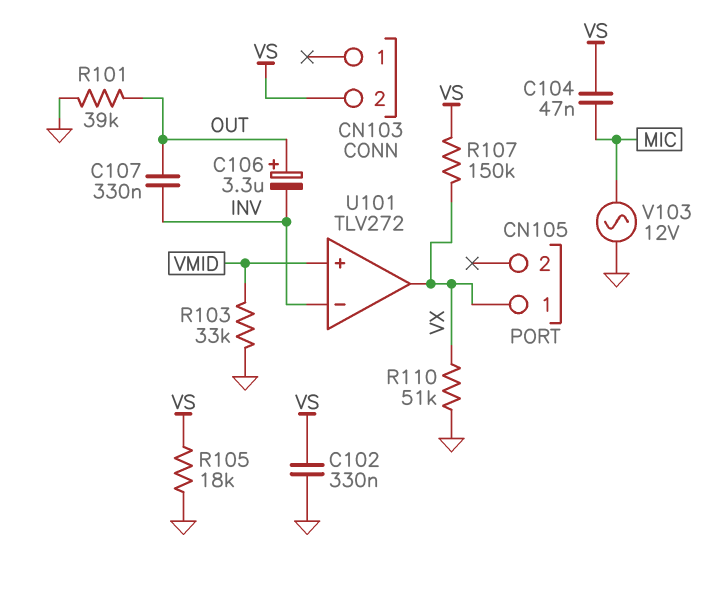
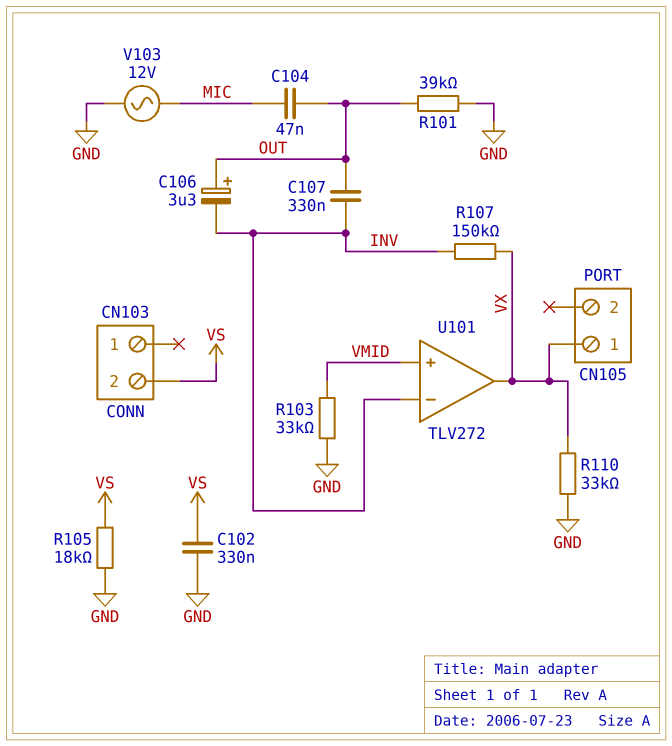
C104: 47nF (MIC, VS) -> 47nF (MIC, OUT)
R107: 150k (VS, VX) -> 150k (INV, VX)
R110: 51k (GND, VX) -> 33k (GND, VX)

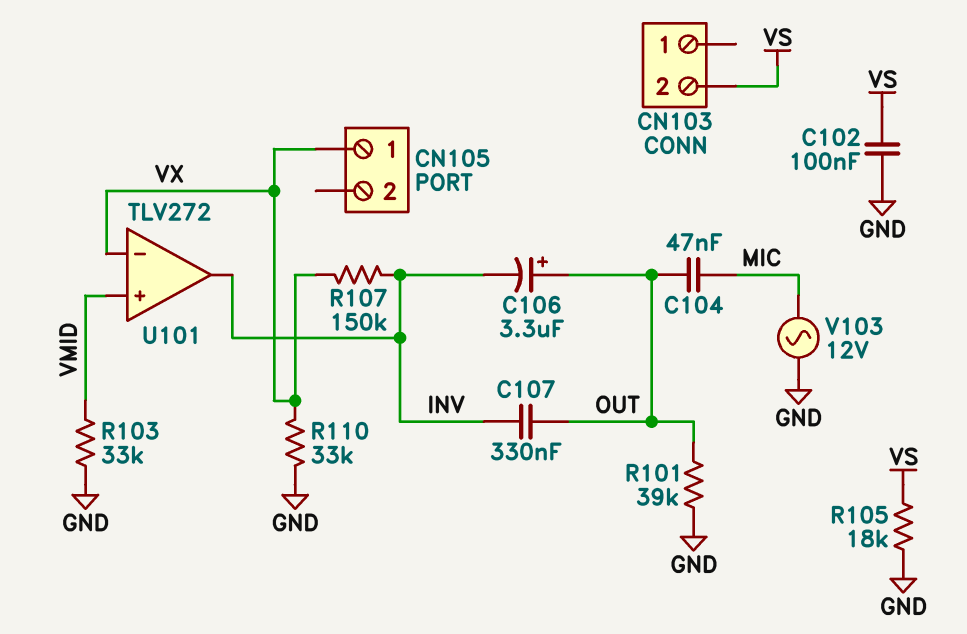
C102: 330nF (GND, VS) -> 100nF (GND, VS)
U101 pin in-: INV -> VX
U101 pin out: VX -> INV

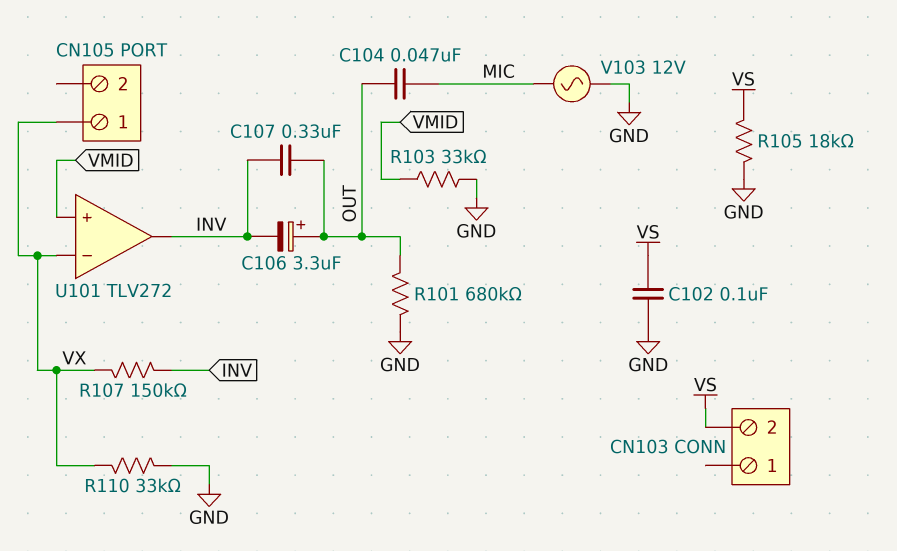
R101: 39k (GND, OUT) -> 680k (GND, OUT)

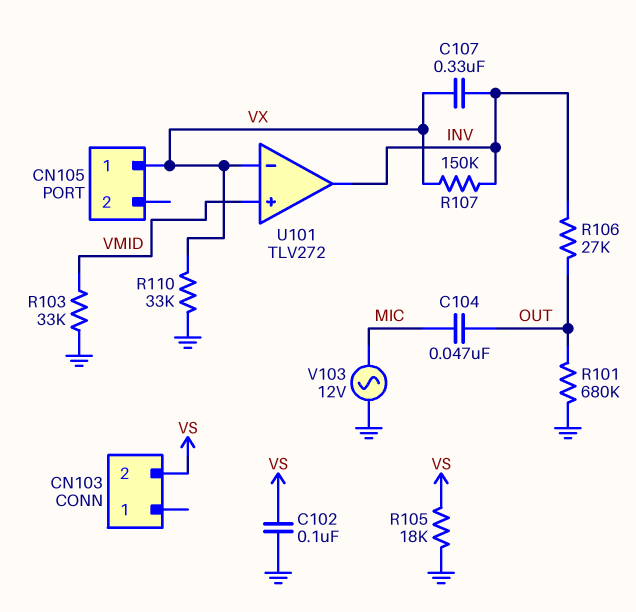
C106: 3.3uF (plus OUT, minus INV) -> none
C107: 330nF (INV, OUT) -> 330nF (INV, VX)
R106: none -> 27k (INV, OUT)

